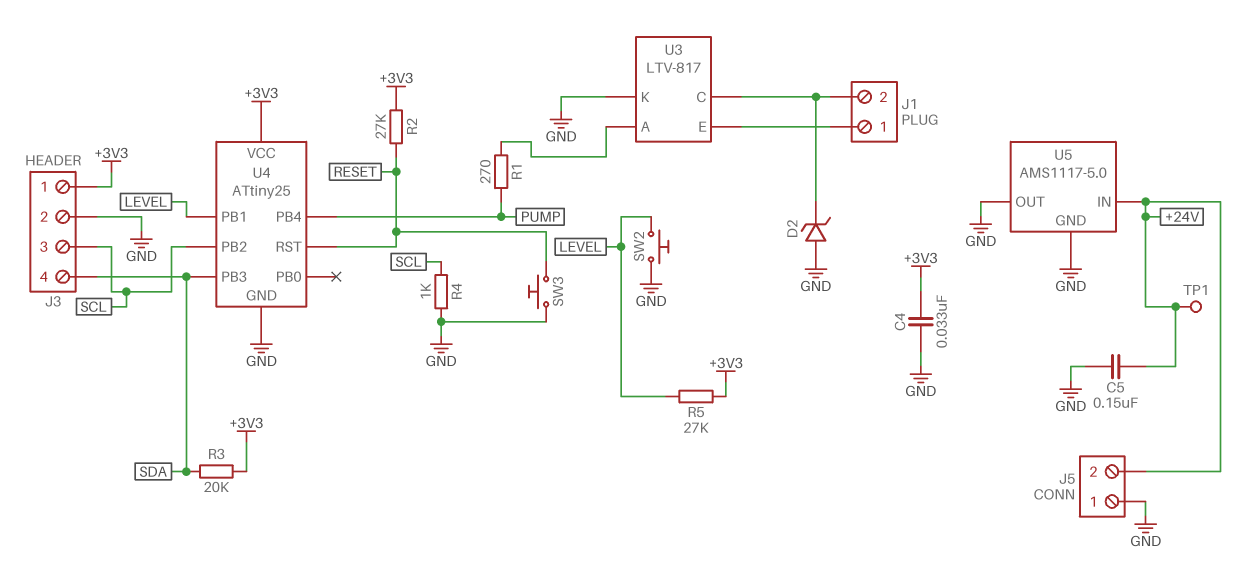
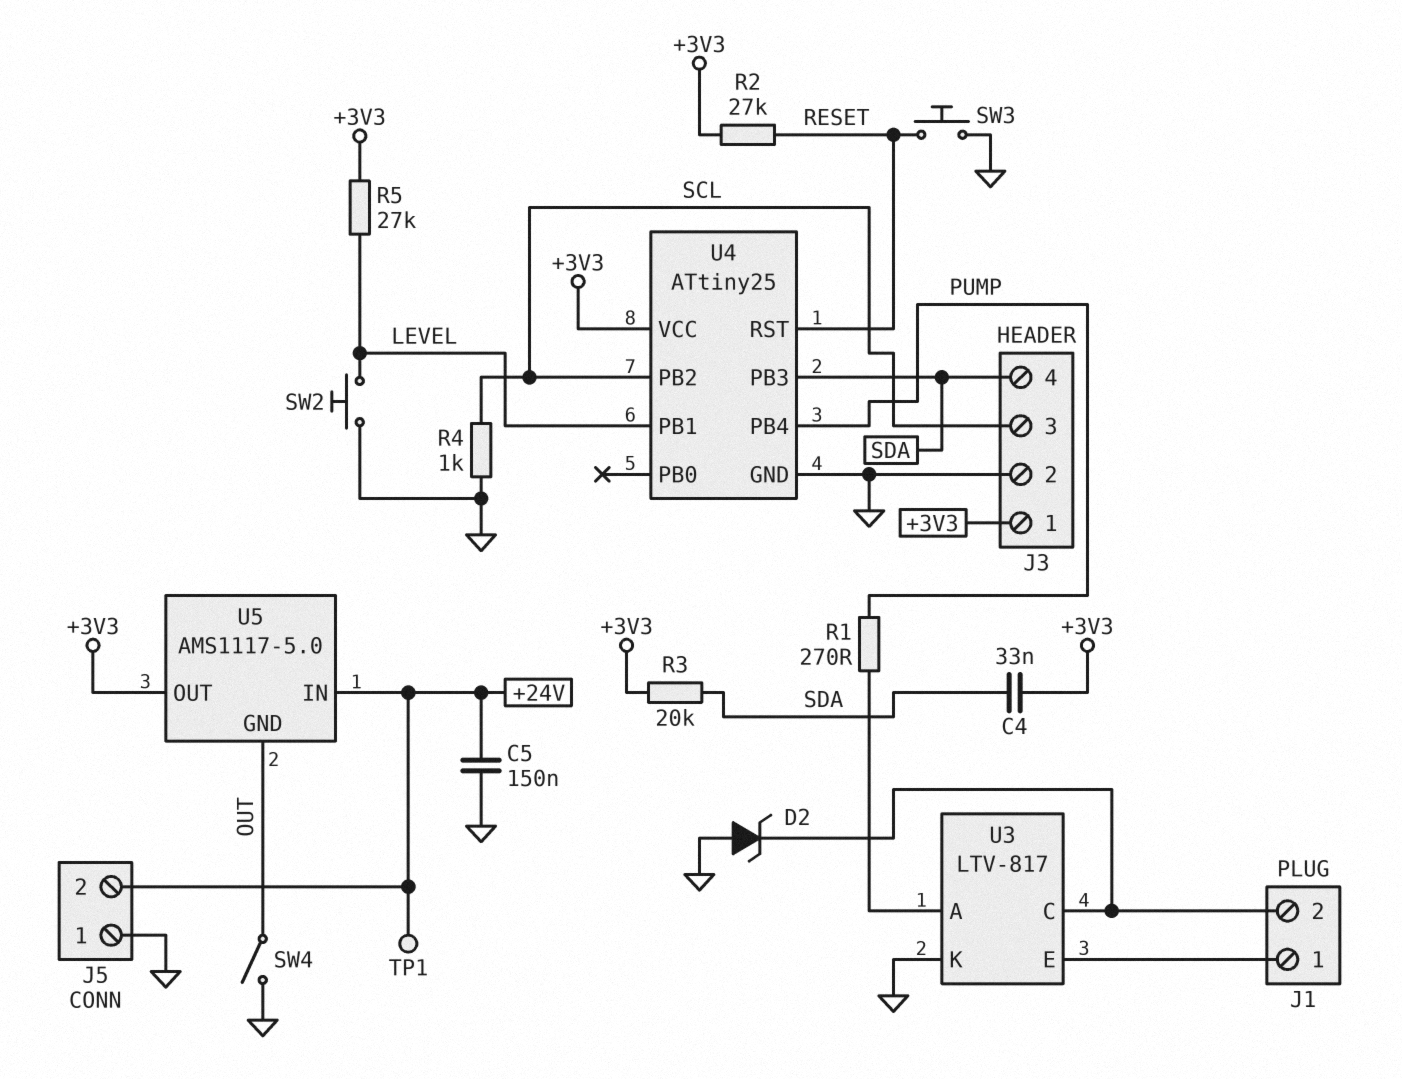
C4: 33nF (+3V3, GND) -> 33nF (+3V3, SDA)
SW4: none -> switch (GND, OUT)
U5 pin GND: GND -> OUT
U5 pin OUT: GND -> +3V3

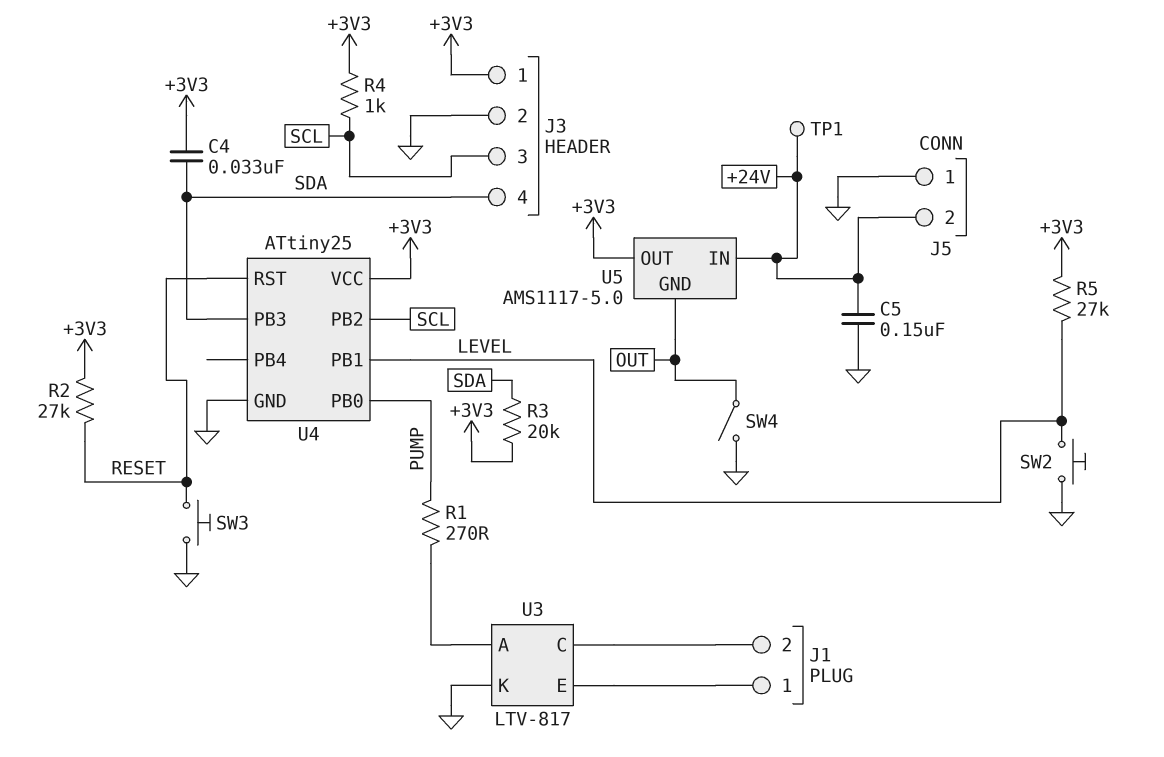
D2: zener (A GND, K J1/2) -> none
R4: 1k (GND, SCL) -> 1k (+3V3, SCL)
U4 pin PB0: none -> PUMP
U4 pin PB4: PUMP -> none

